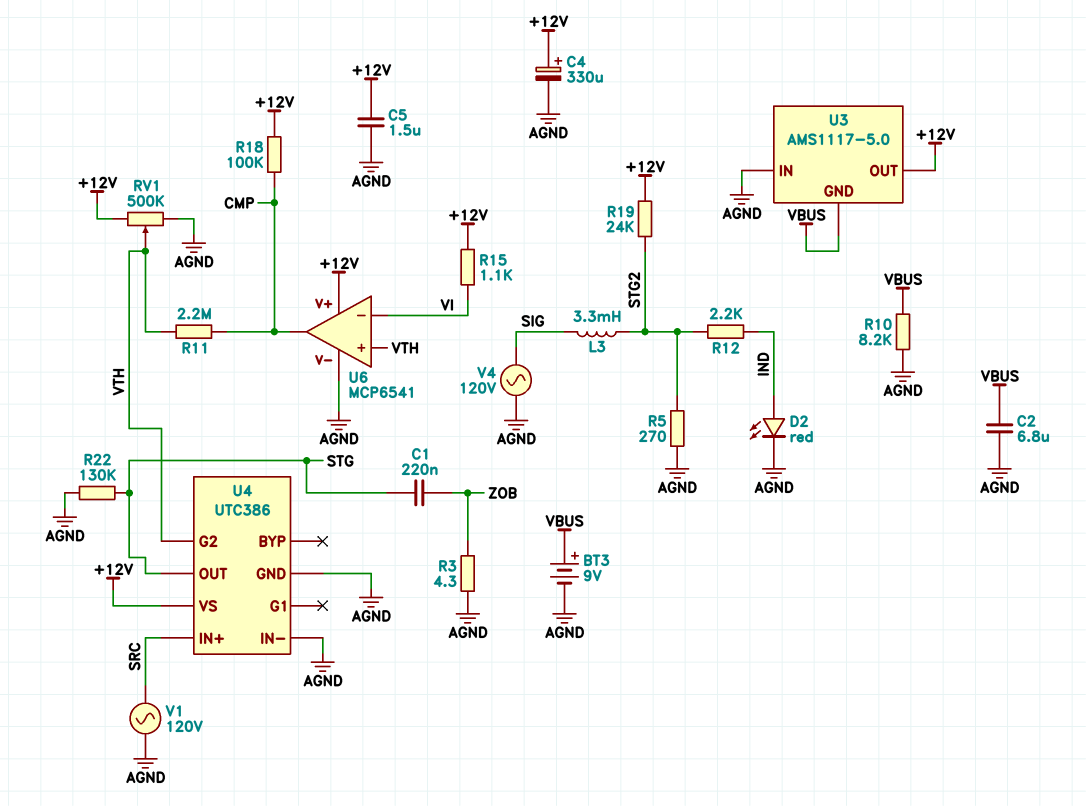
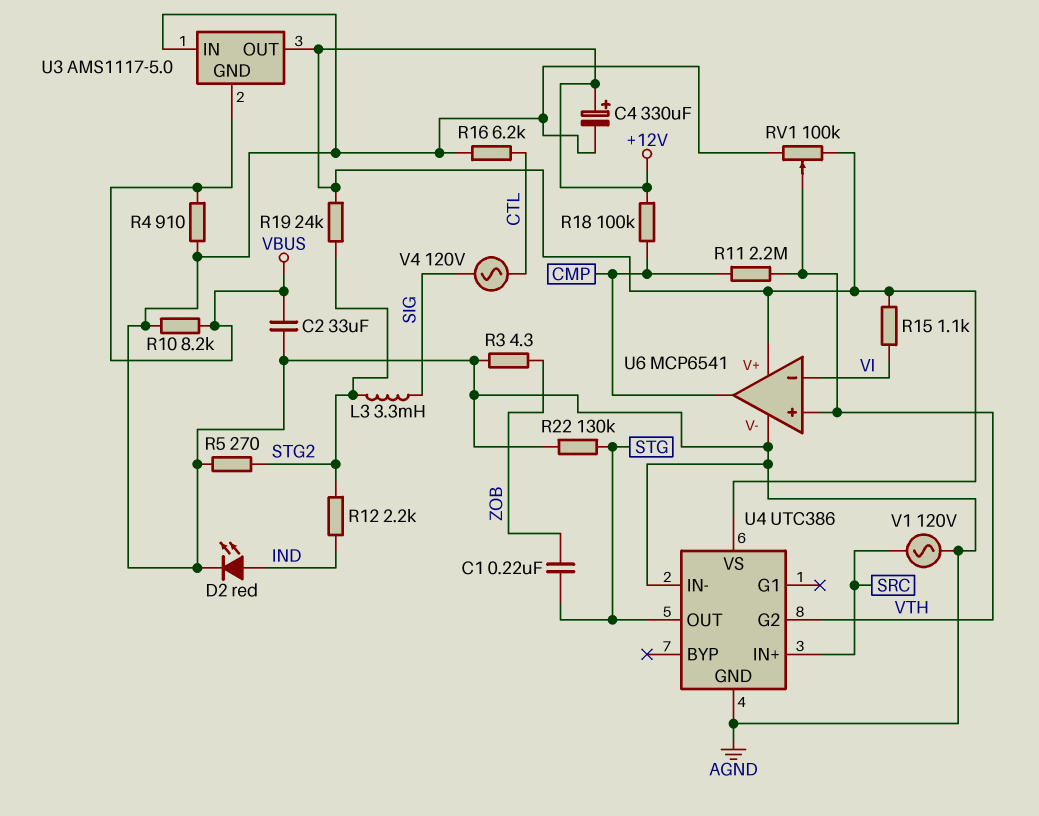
BT3: 9V (plus VBUS, minus AGND) -> none
C2: 6.8uF (AGND, VBUS) -> 33uF (AGND, VBUS)
C5: 1.5uF (+12V, AGND) -> none
R4: none -> 910 (AGND, VBUS)
R16: none -> 6.2k (AGND, CTL)
RV1: 500k (+12V, AGND, wiper VTH) -> 100k (+12V, AGND, wiper VTH)
V4: AC 120V (AGND, SIG) -> AC 120V (CTL, SIG)

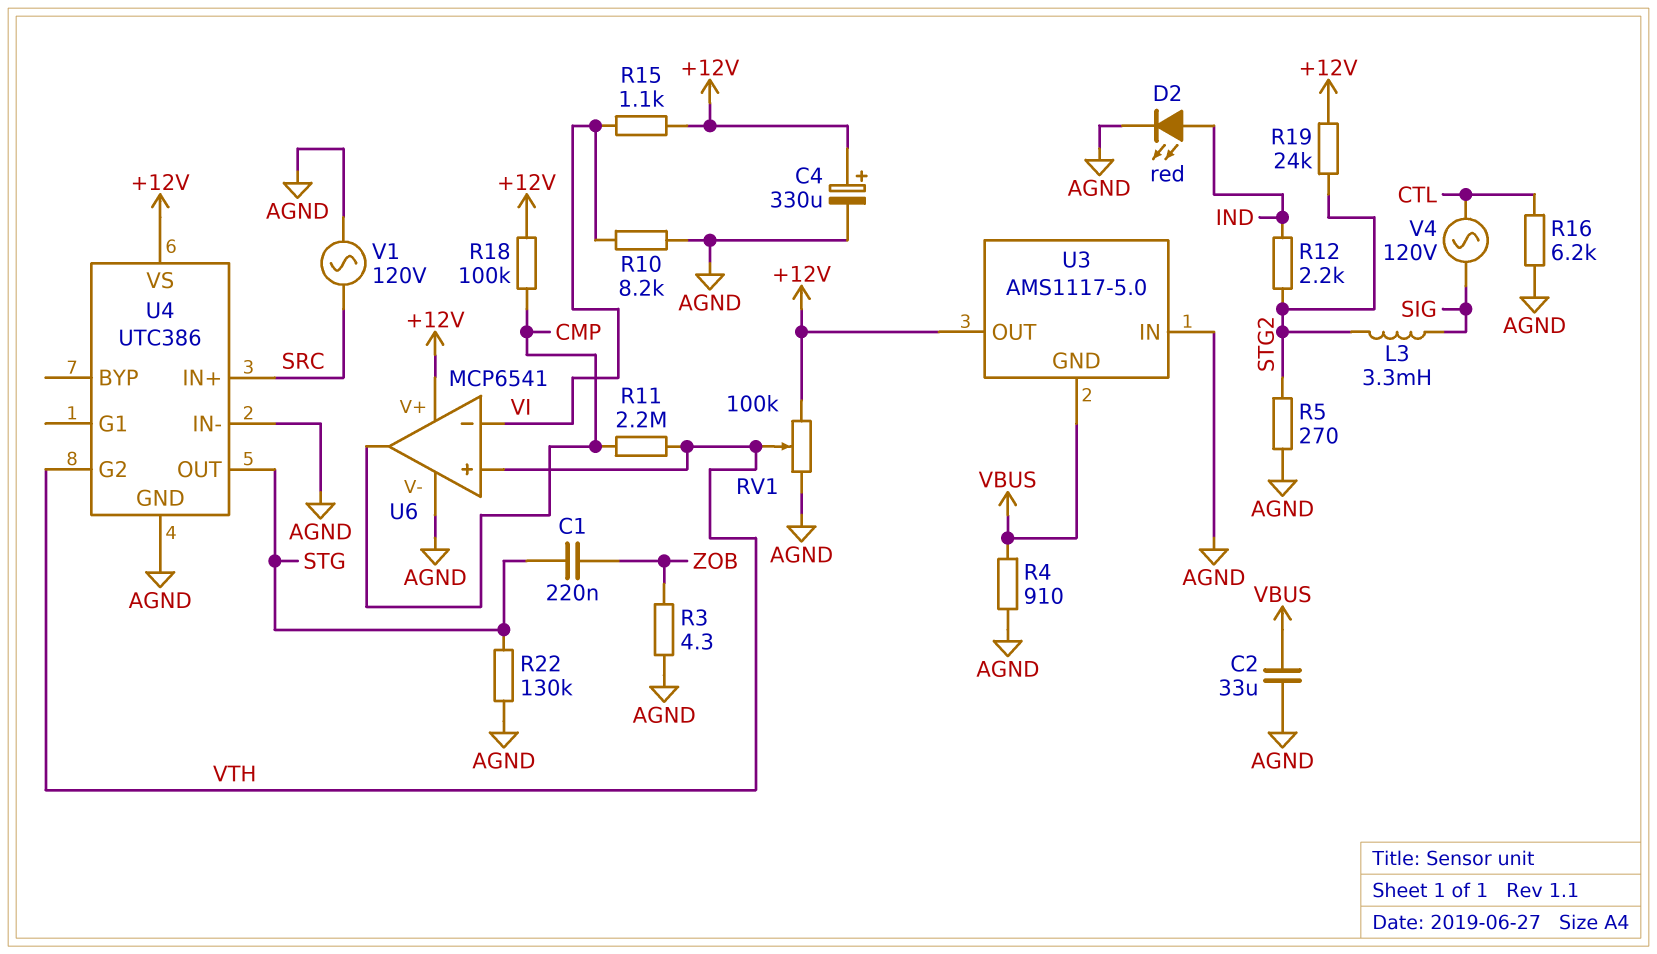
R10: 8.2k (AGND, VBUS) -> 8.2k (AGND, VI)

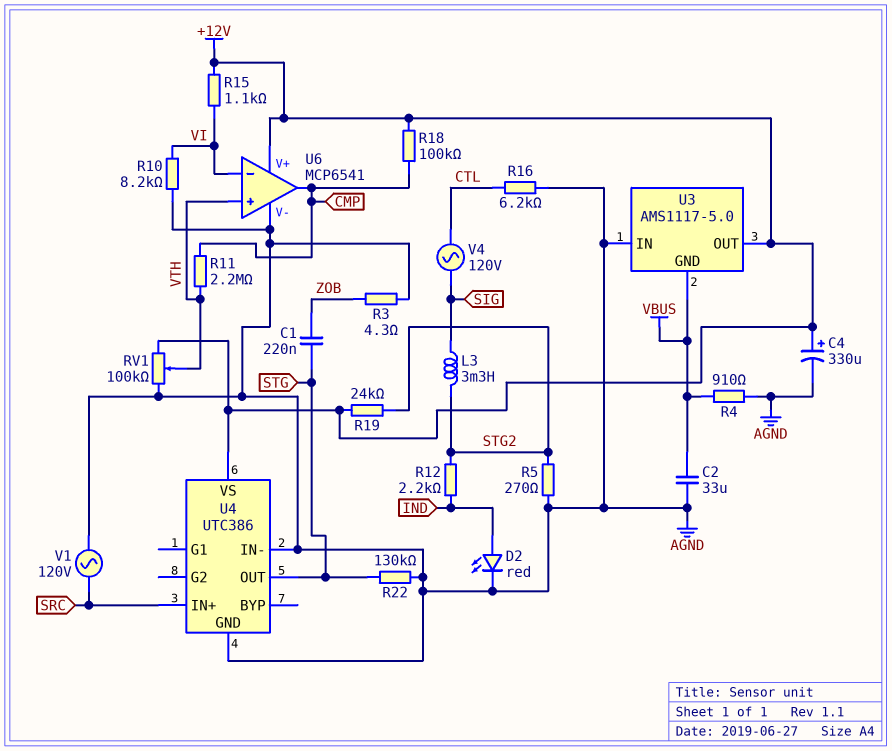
U4 pin G2: VTH -> none

